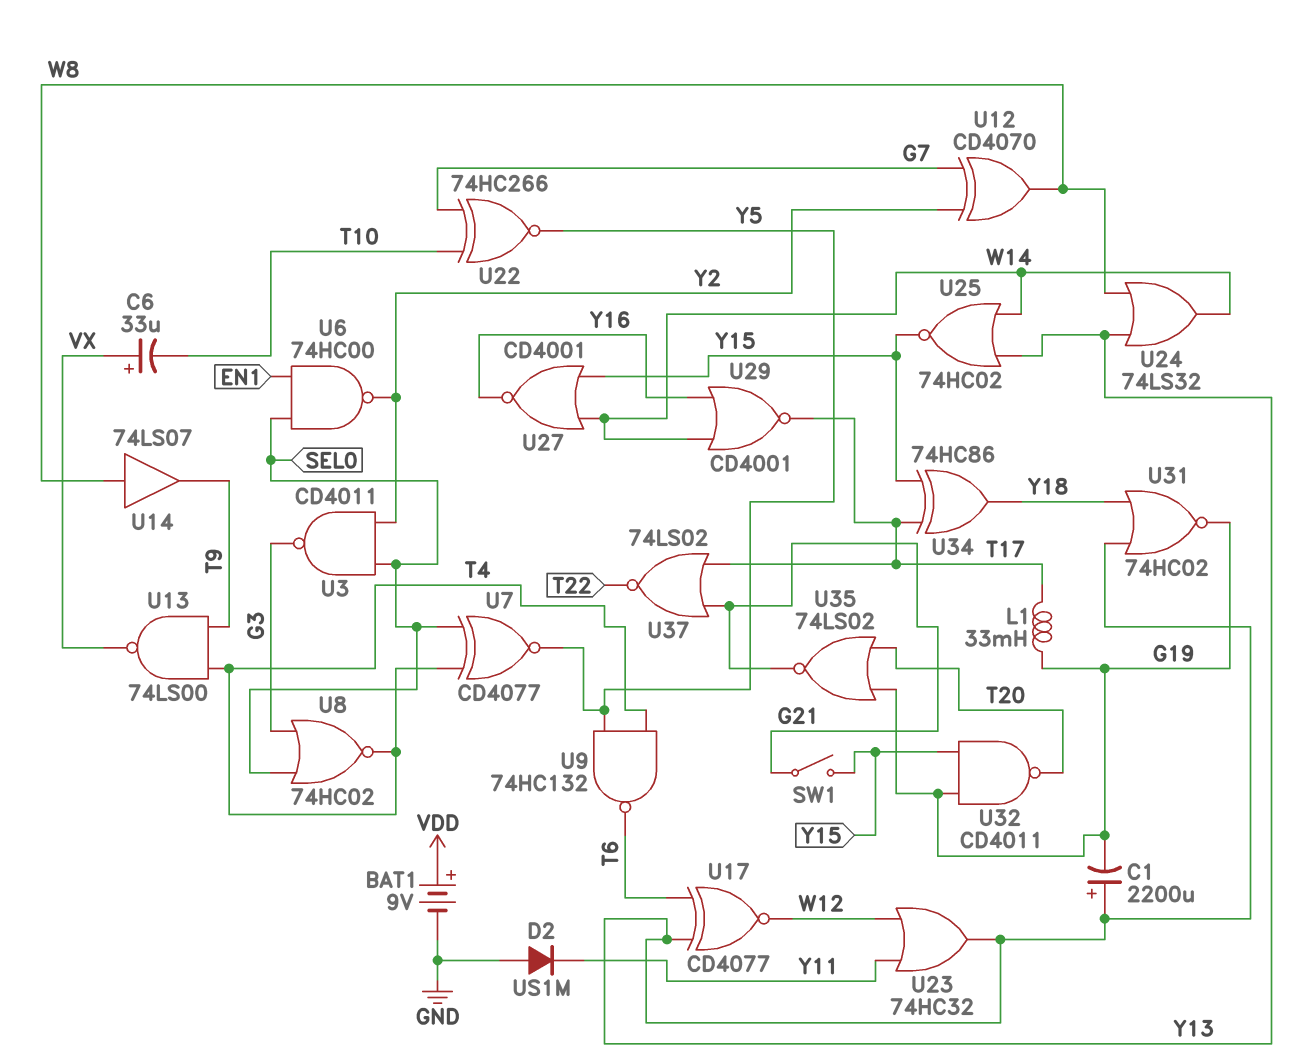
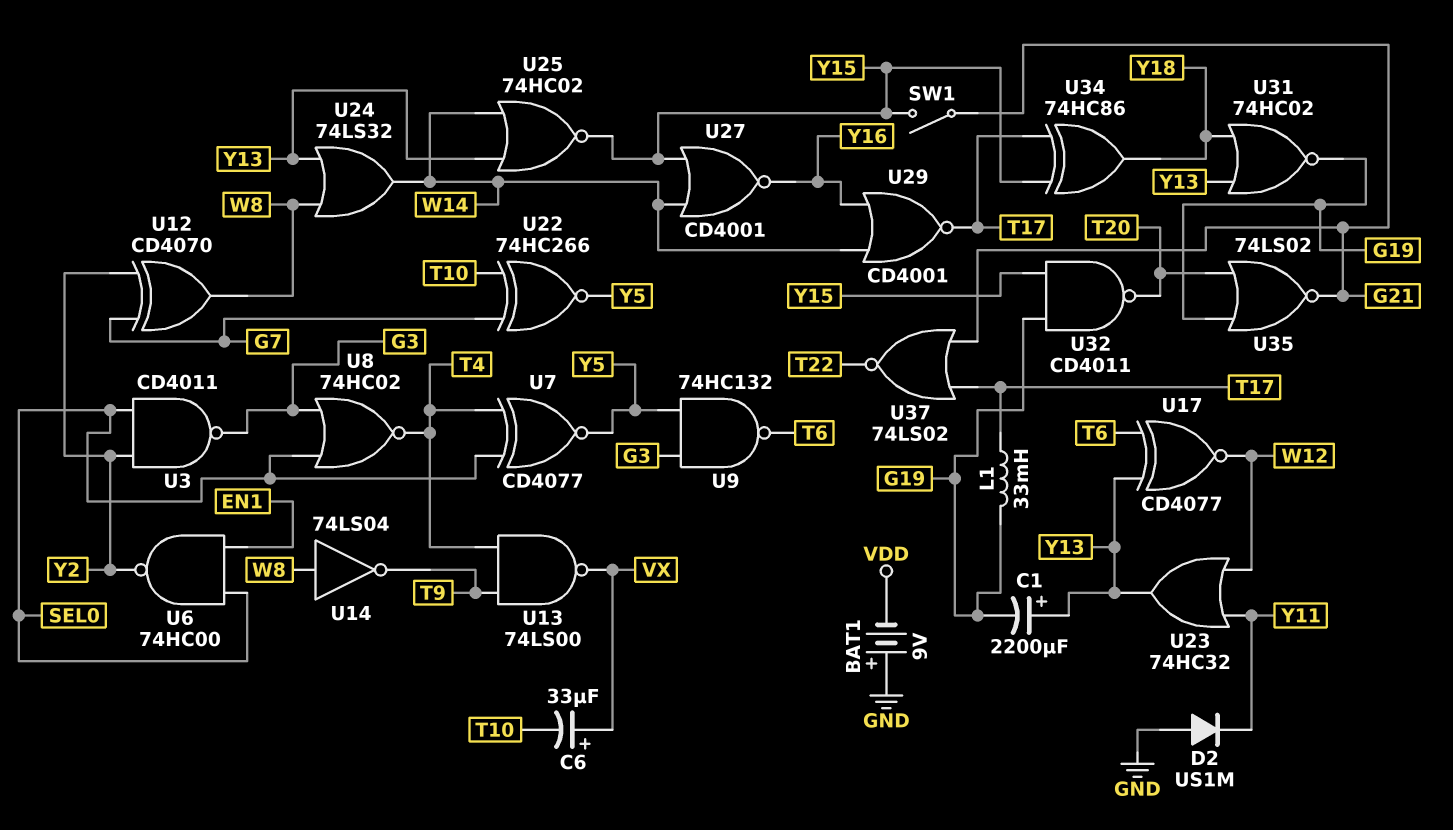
BAT1: 9V (plus VDD, minus GND) -> 9V (plus GND, minus VDD)
U9: NAND 74HC132 (in T4, in Y5, out T6) -> NAND 74HC132 (in G3, in Y5, out T6)
U14: buffer 74LS07 (in W8, out T9) -> NOT 74LS04 (in W8, out T9)

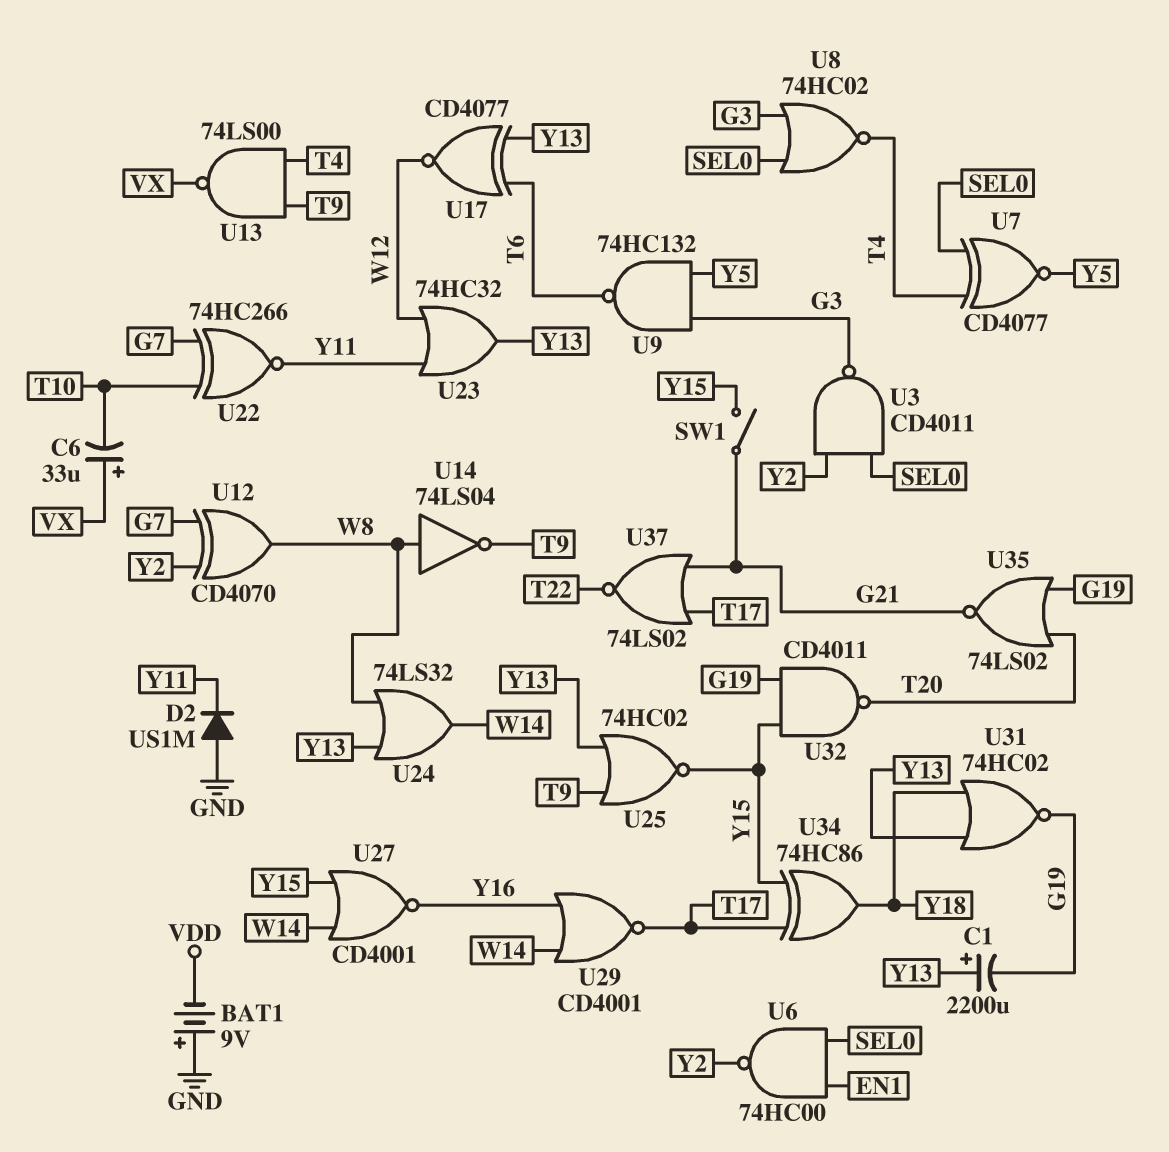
L1: 33mH (G19, T17) -> none
U22: XNOR 74HC266 (in G7, in T10, out Y5) -> XNOR 74HC266 (in G7, in T10, out Y11)
U25: NOR 74HC02 (in W14, in Y13, out Y15) -> NOR 74HC02 (in T9, in Y13, out Y15)

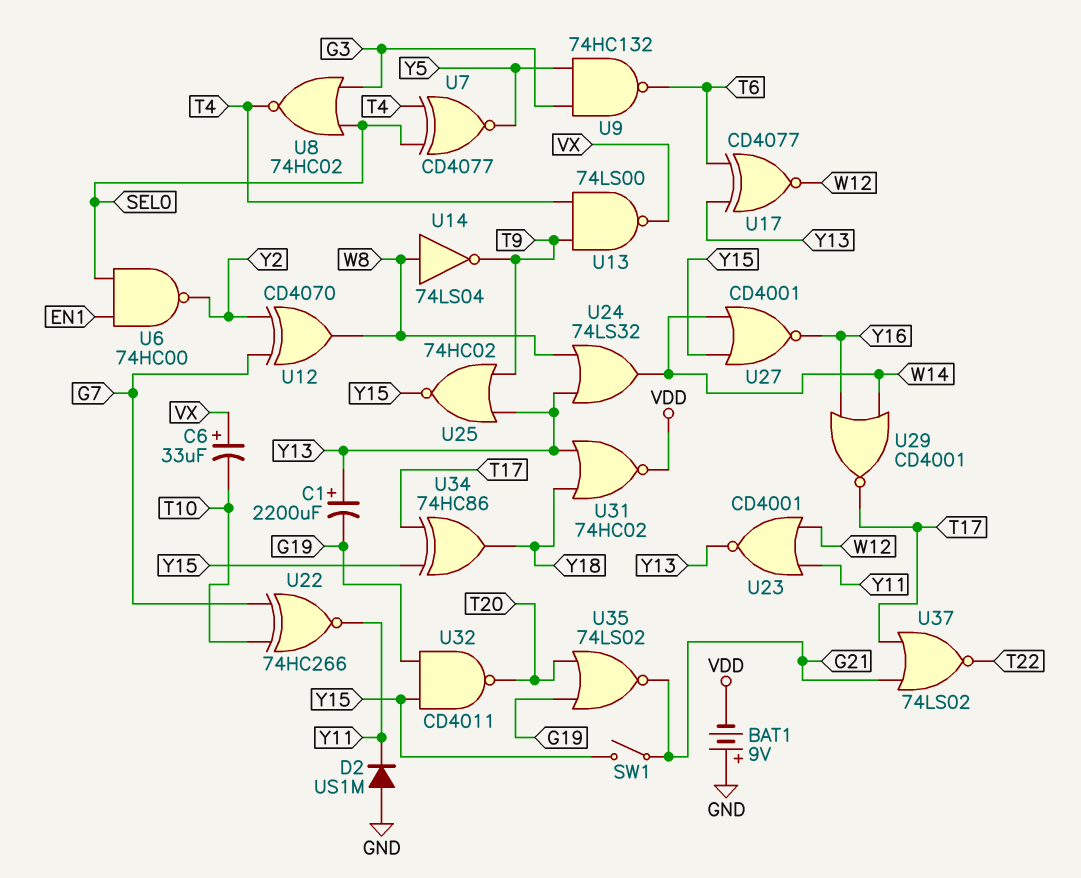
U3: NAND CD4011 (in SEL0, in Y2, out G3) -> none
U23: OR 74HC32 (in W12, in Y11, out Y13) -> NOR CD4001 (in W12, in Y11, out Y13)
U31: NOR 74HC02 (in Y13, in Y18, out G19) -> NOR 74HC02 (in Y13, in Y18, out VDD)

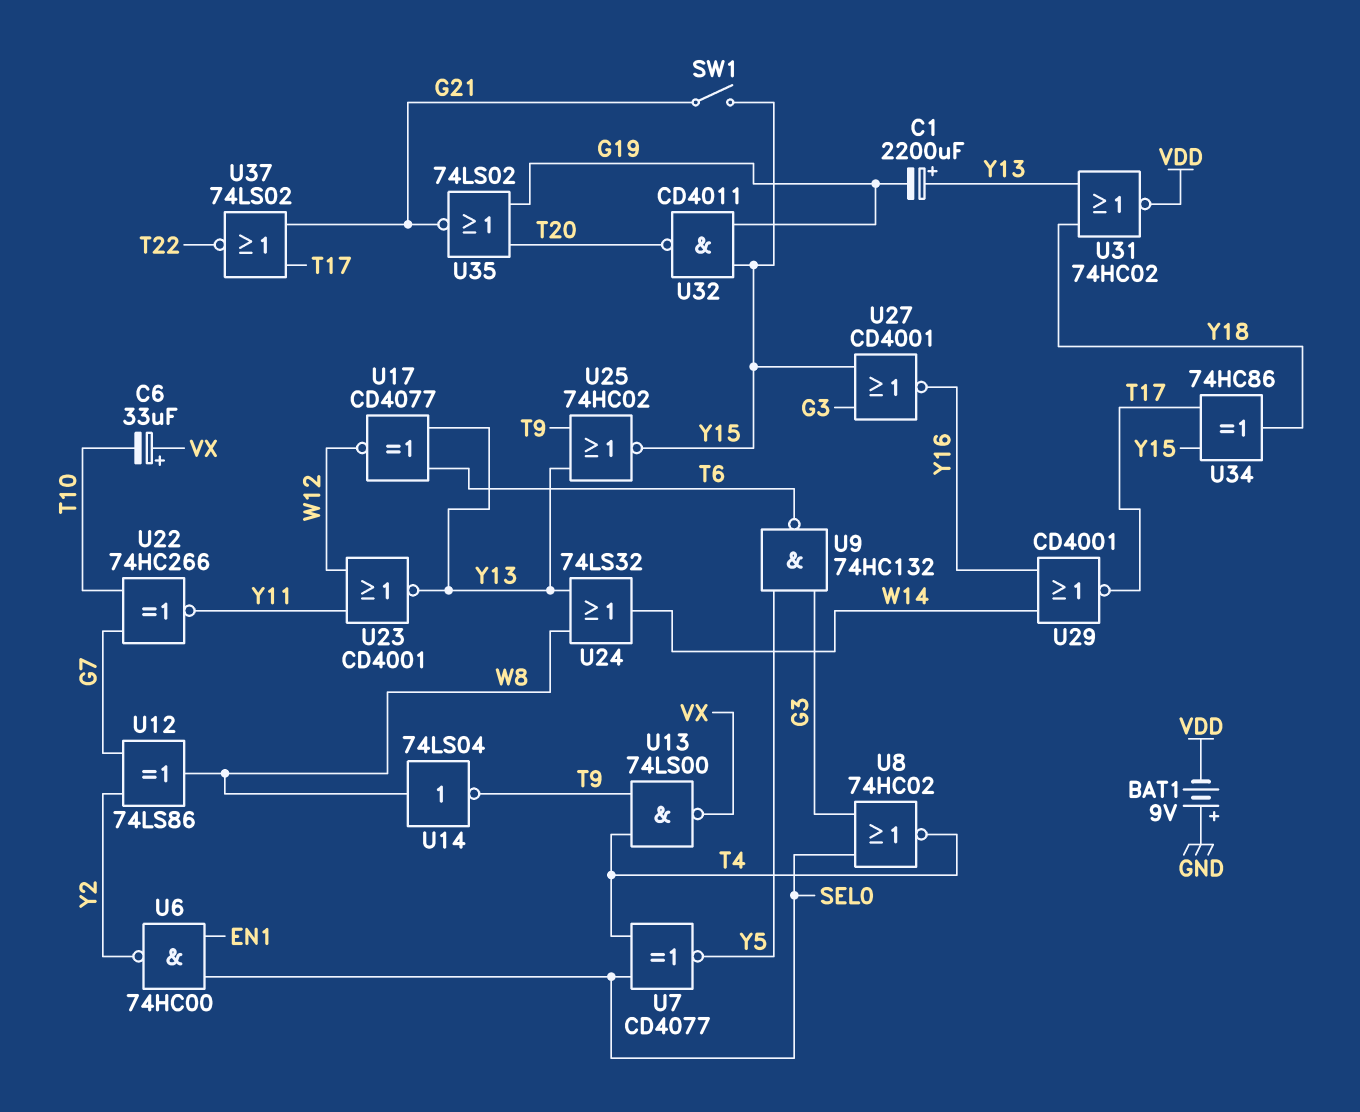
D2: diode US1M (A GND, K Y11) -> none
U12: XOR CD4070 (in G7, in Y2, out W8) -> XOR 74LS86 (in G7, in Y2, out W8)
U27: NOR CD4001 (in W14, in Y15, out Y16) -> NOR CD4001 (in G3, in Y15, out Y16)

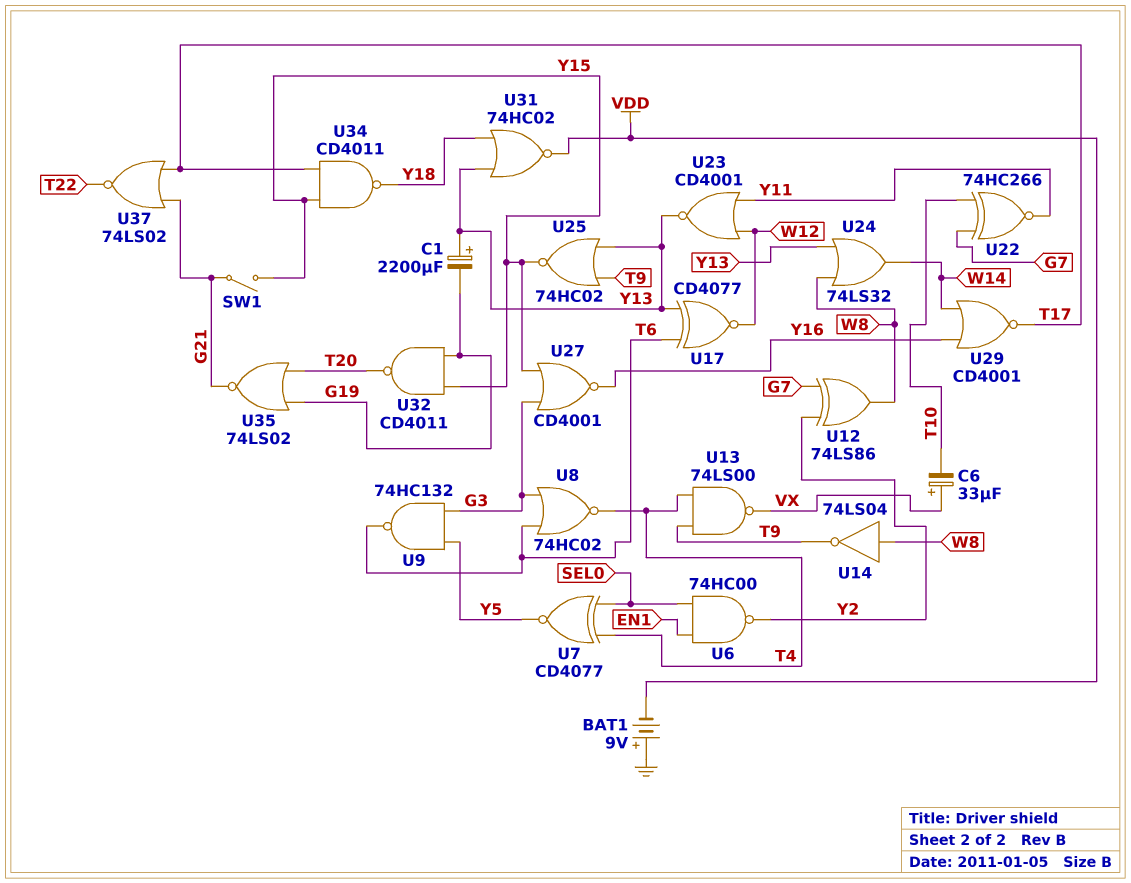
U8: NOR 74HC02 (in G3, in SEL0, out T4) -> NOR 74HC02 (in G3, in T6, out T4)
U34: XOR 74HC86 (in T17, in Y15, out Y18) -> NAND CD4011 (in T17, in Y15, out Y18)

